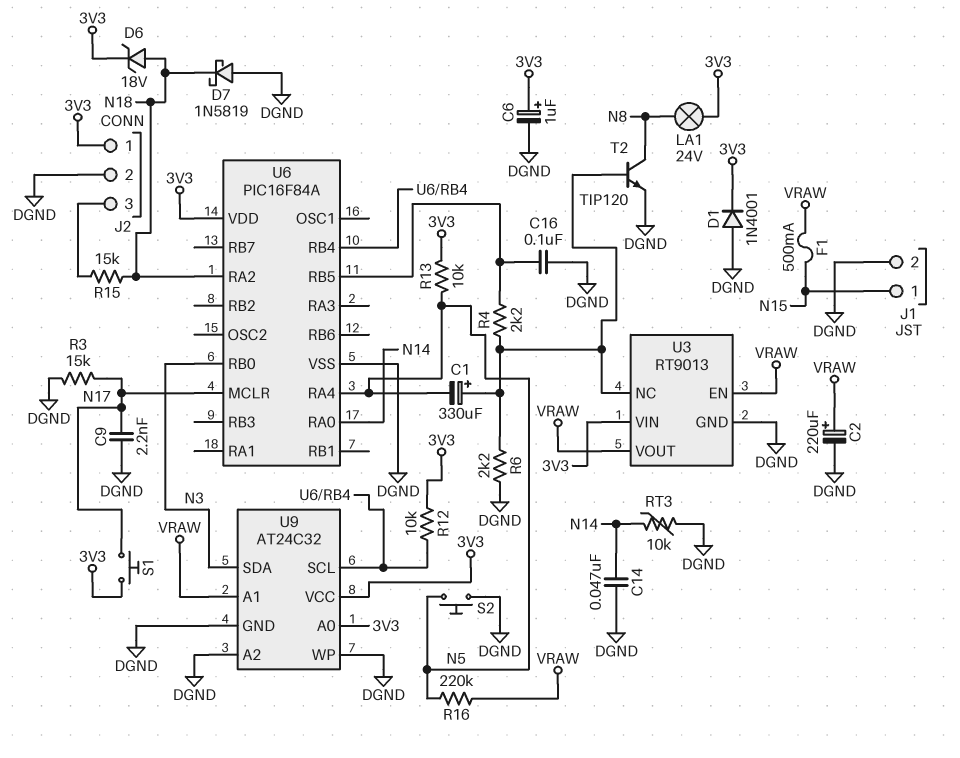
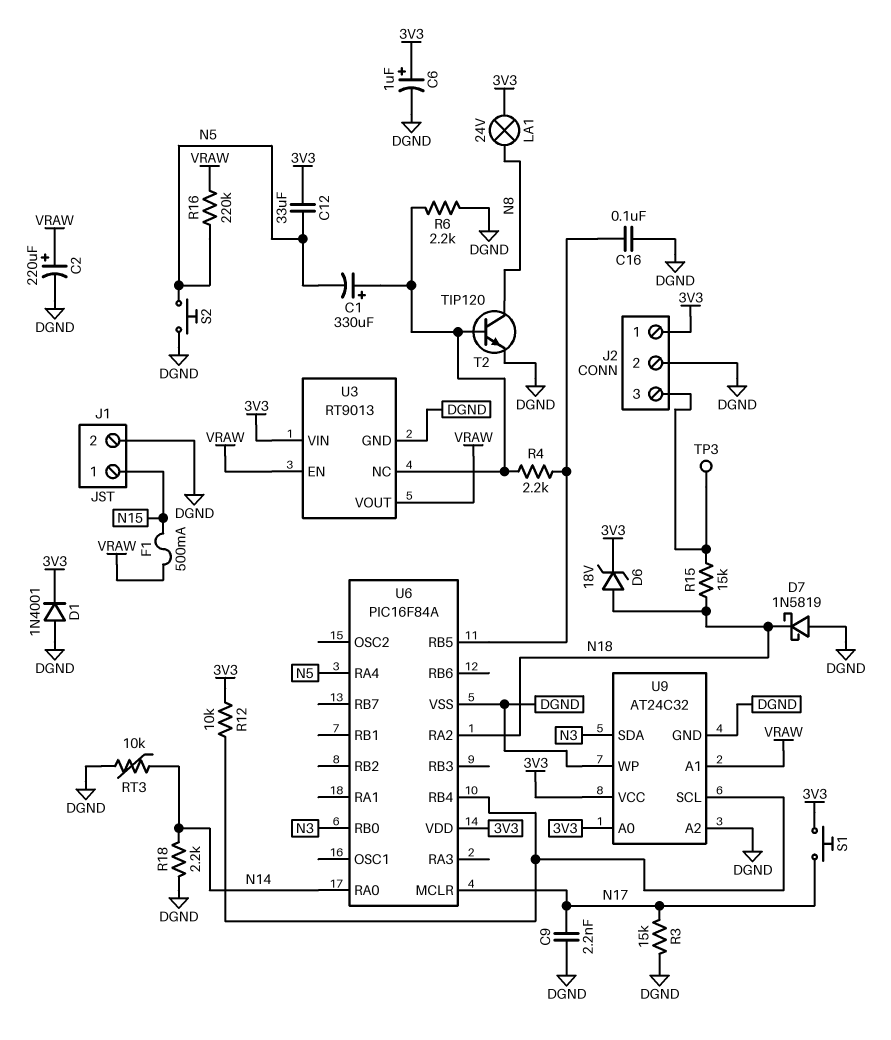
C12: none -> 33uF (3V3, N5)
C14: 47nF (DGND, N14) -> none
R13: 10k (3V3, N5) -> none
R18: none -> 2.2k (DGND, N14)
TP3: none -> test point (J2/3)

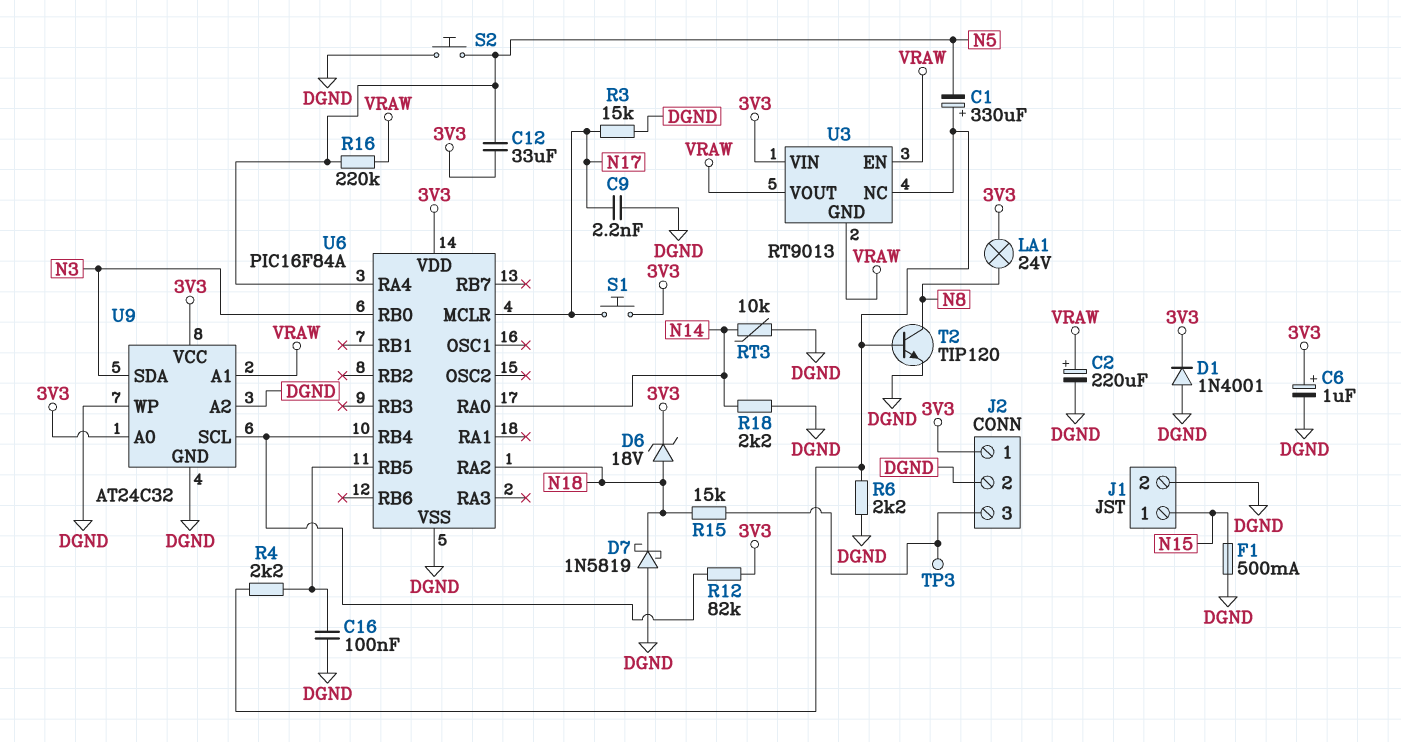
F1: 500mA (N15, VRAW) -> 500mA (DGND, N15)
R12: 10k (3V3, U6/RB4) -> 82k (3V3, U6/RB4)
U3 pin GND: DGND -> VRAW

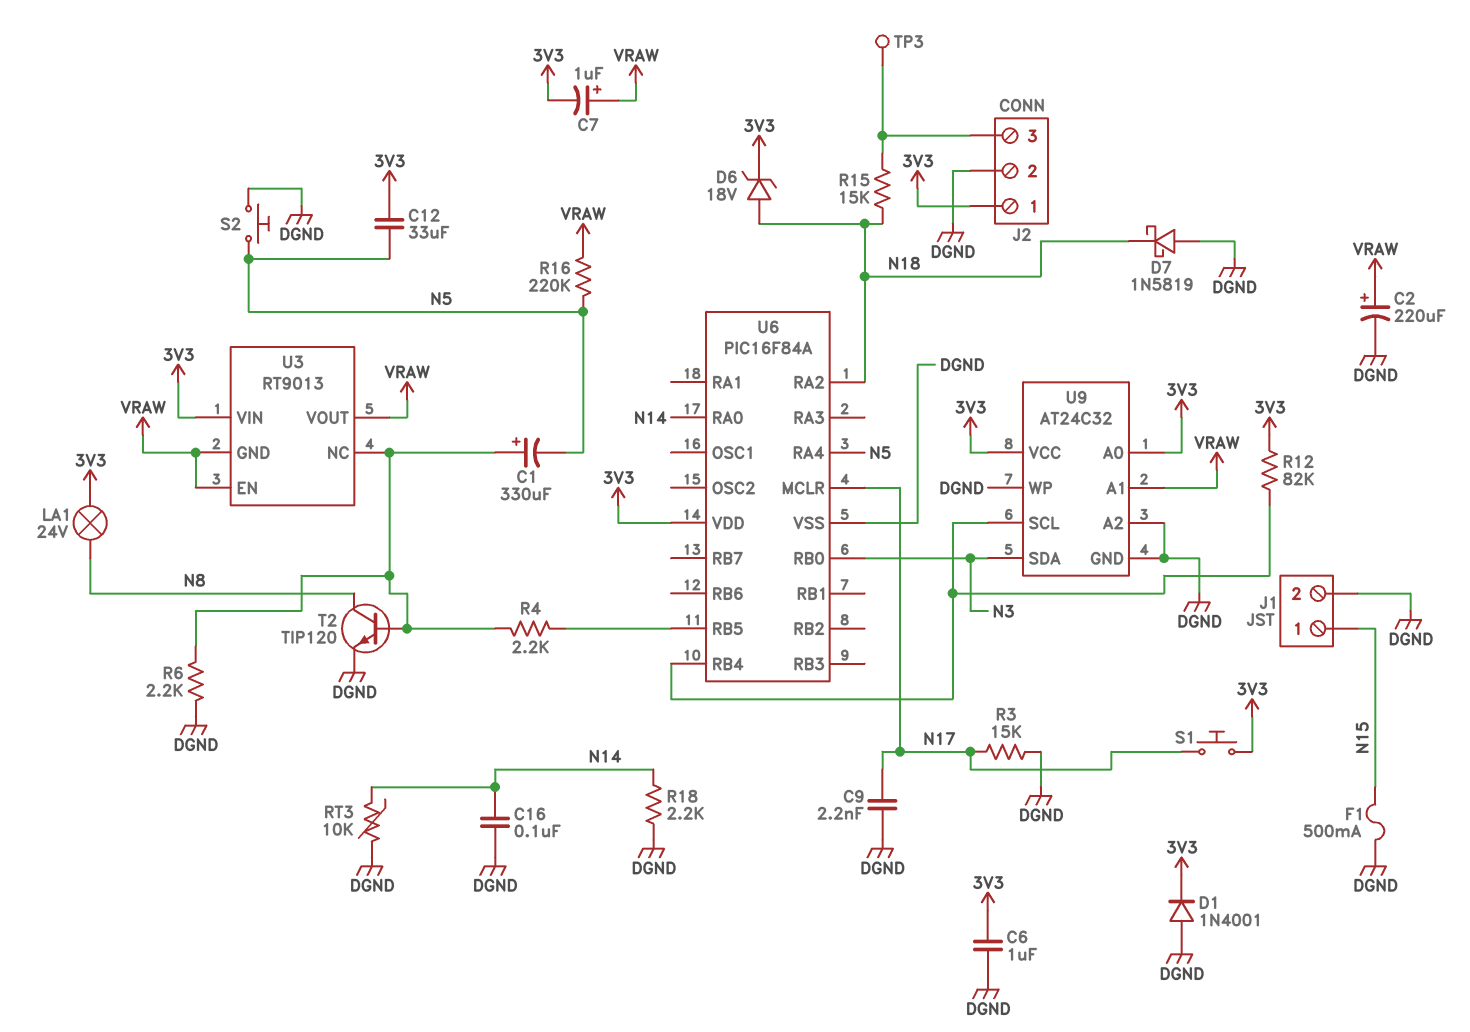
C6: 1uF (plus 3V3, minus DGND) -> 1uF (3V3, DGND)
C7: none -> 1uF (plus VRAW, minus 3V3)
C16: 100nF (DGND, U6/RB5) -> 100nF (DGND, N14)

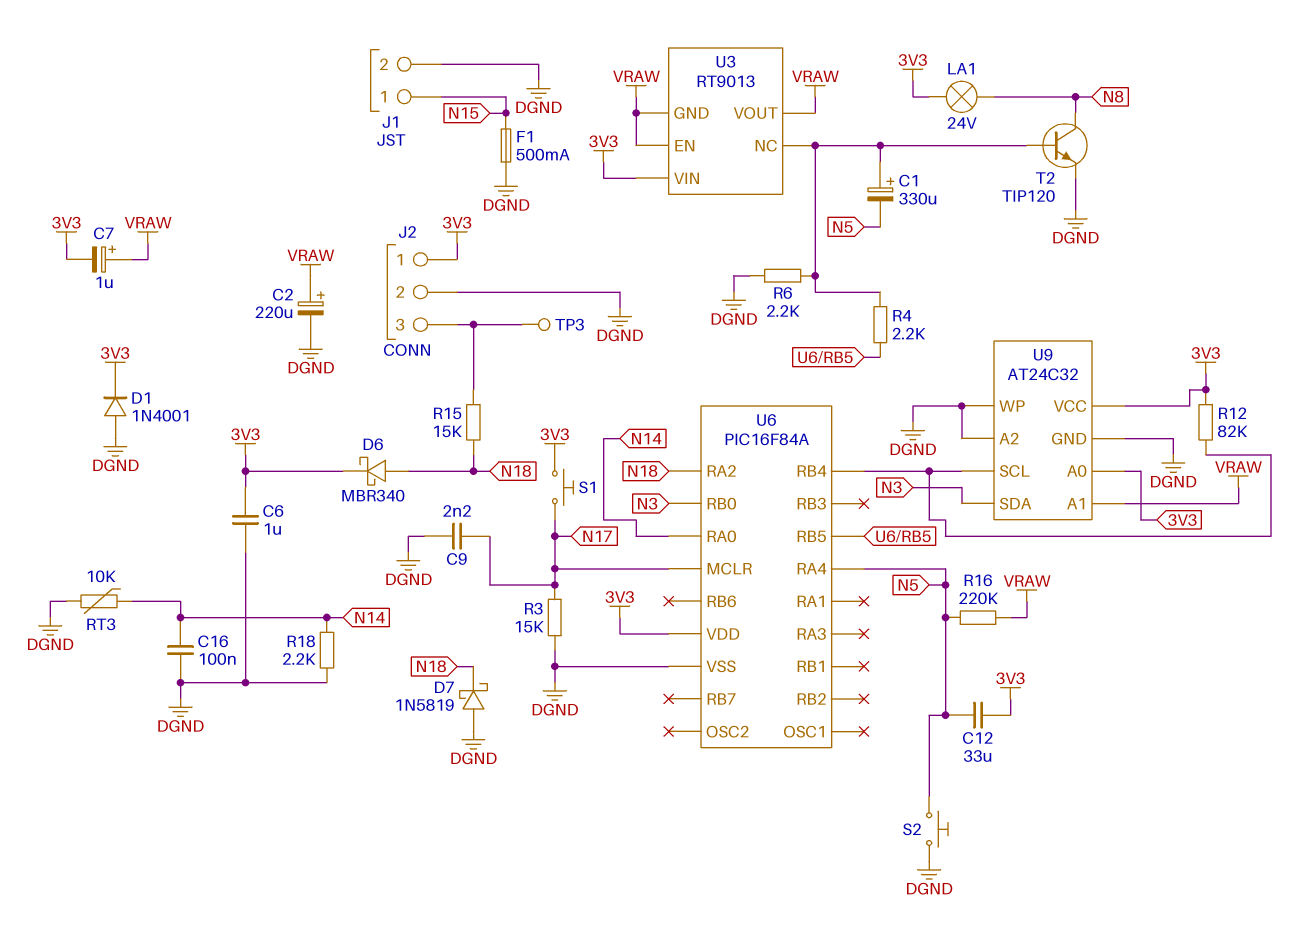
D6: zener 18V (A N18, K 3V3) -> schottky MBR340 (A N18, K 3V3)

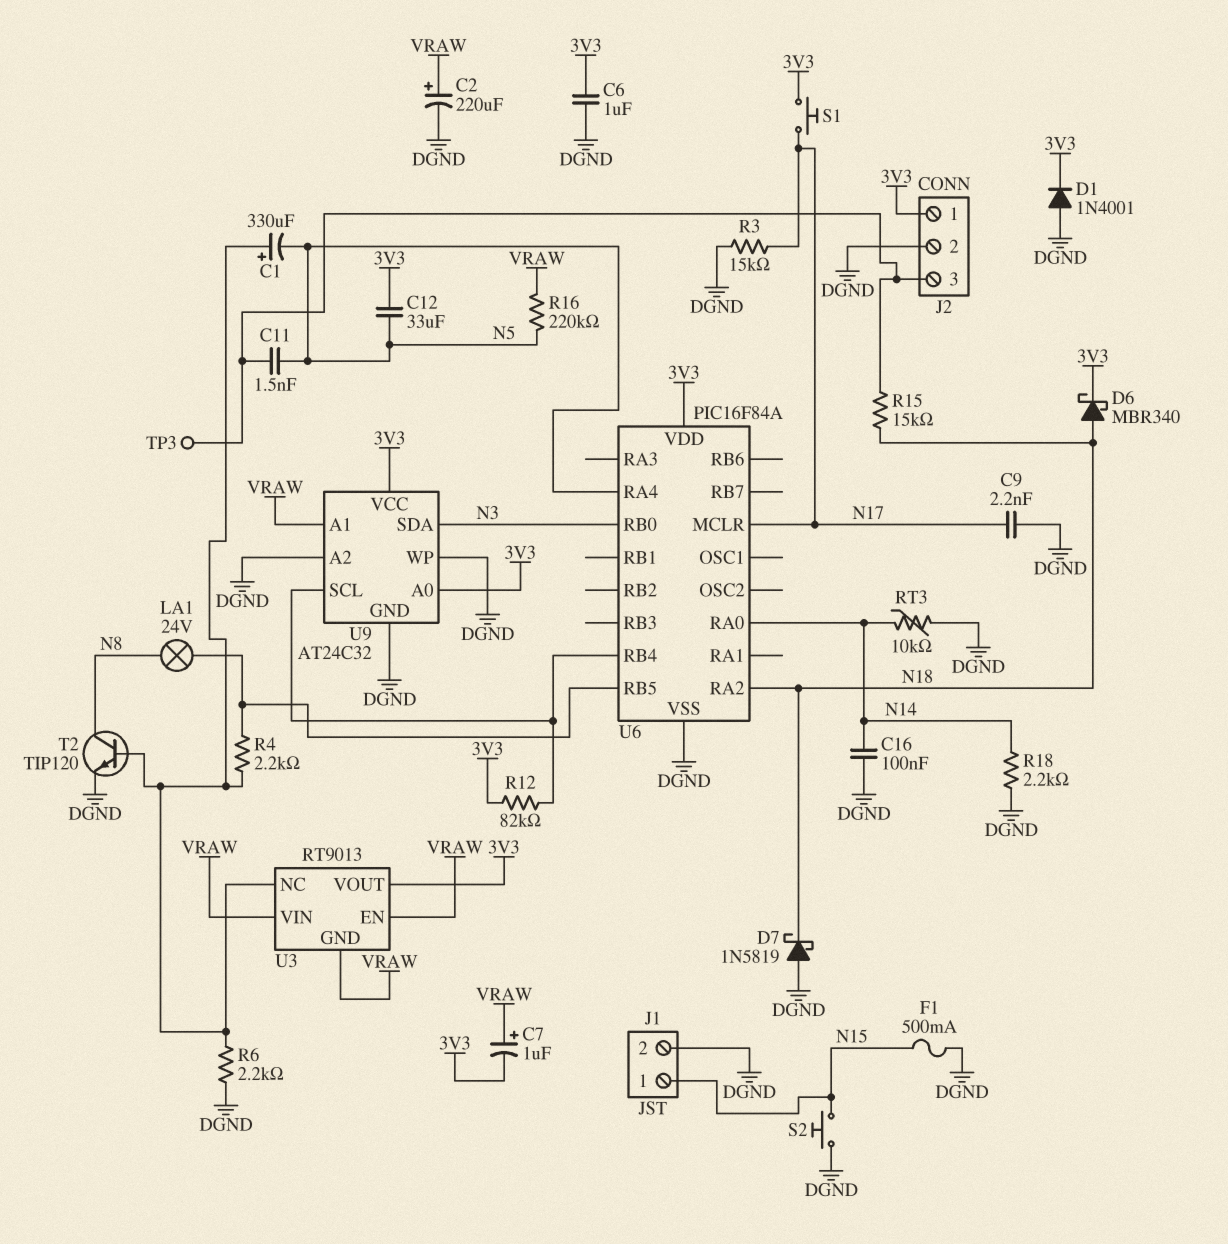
C11: none -> 1.5nF (J2/3, N5)
LA1: lamp 24V (3V3, N8) -> lamp 24V (N8, U6/RB5)
S2: button (DGND, N5) -> button (DGND, N15)
U3 pin VIN: 3V3 -> VRAW
U3 pin VOUT: VRAW -> 3V3

